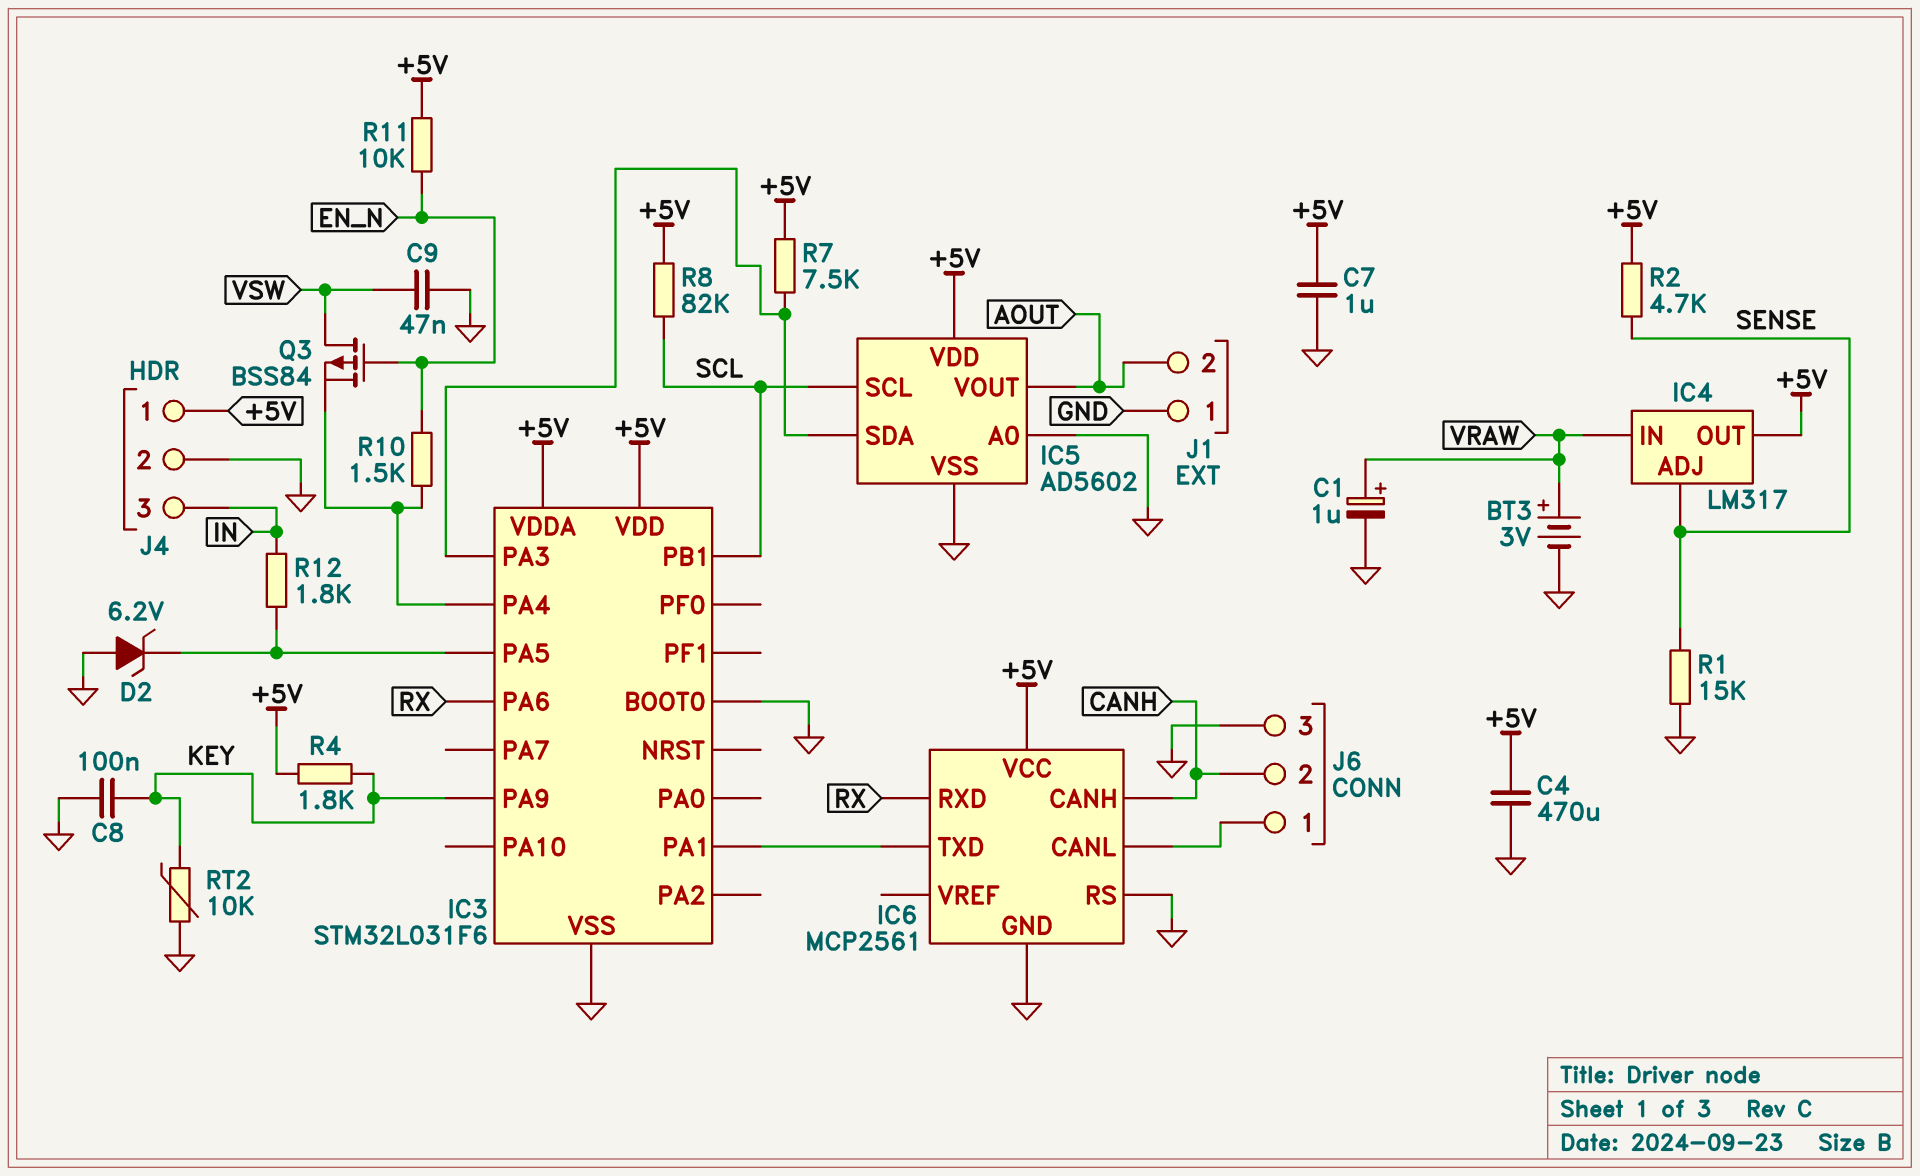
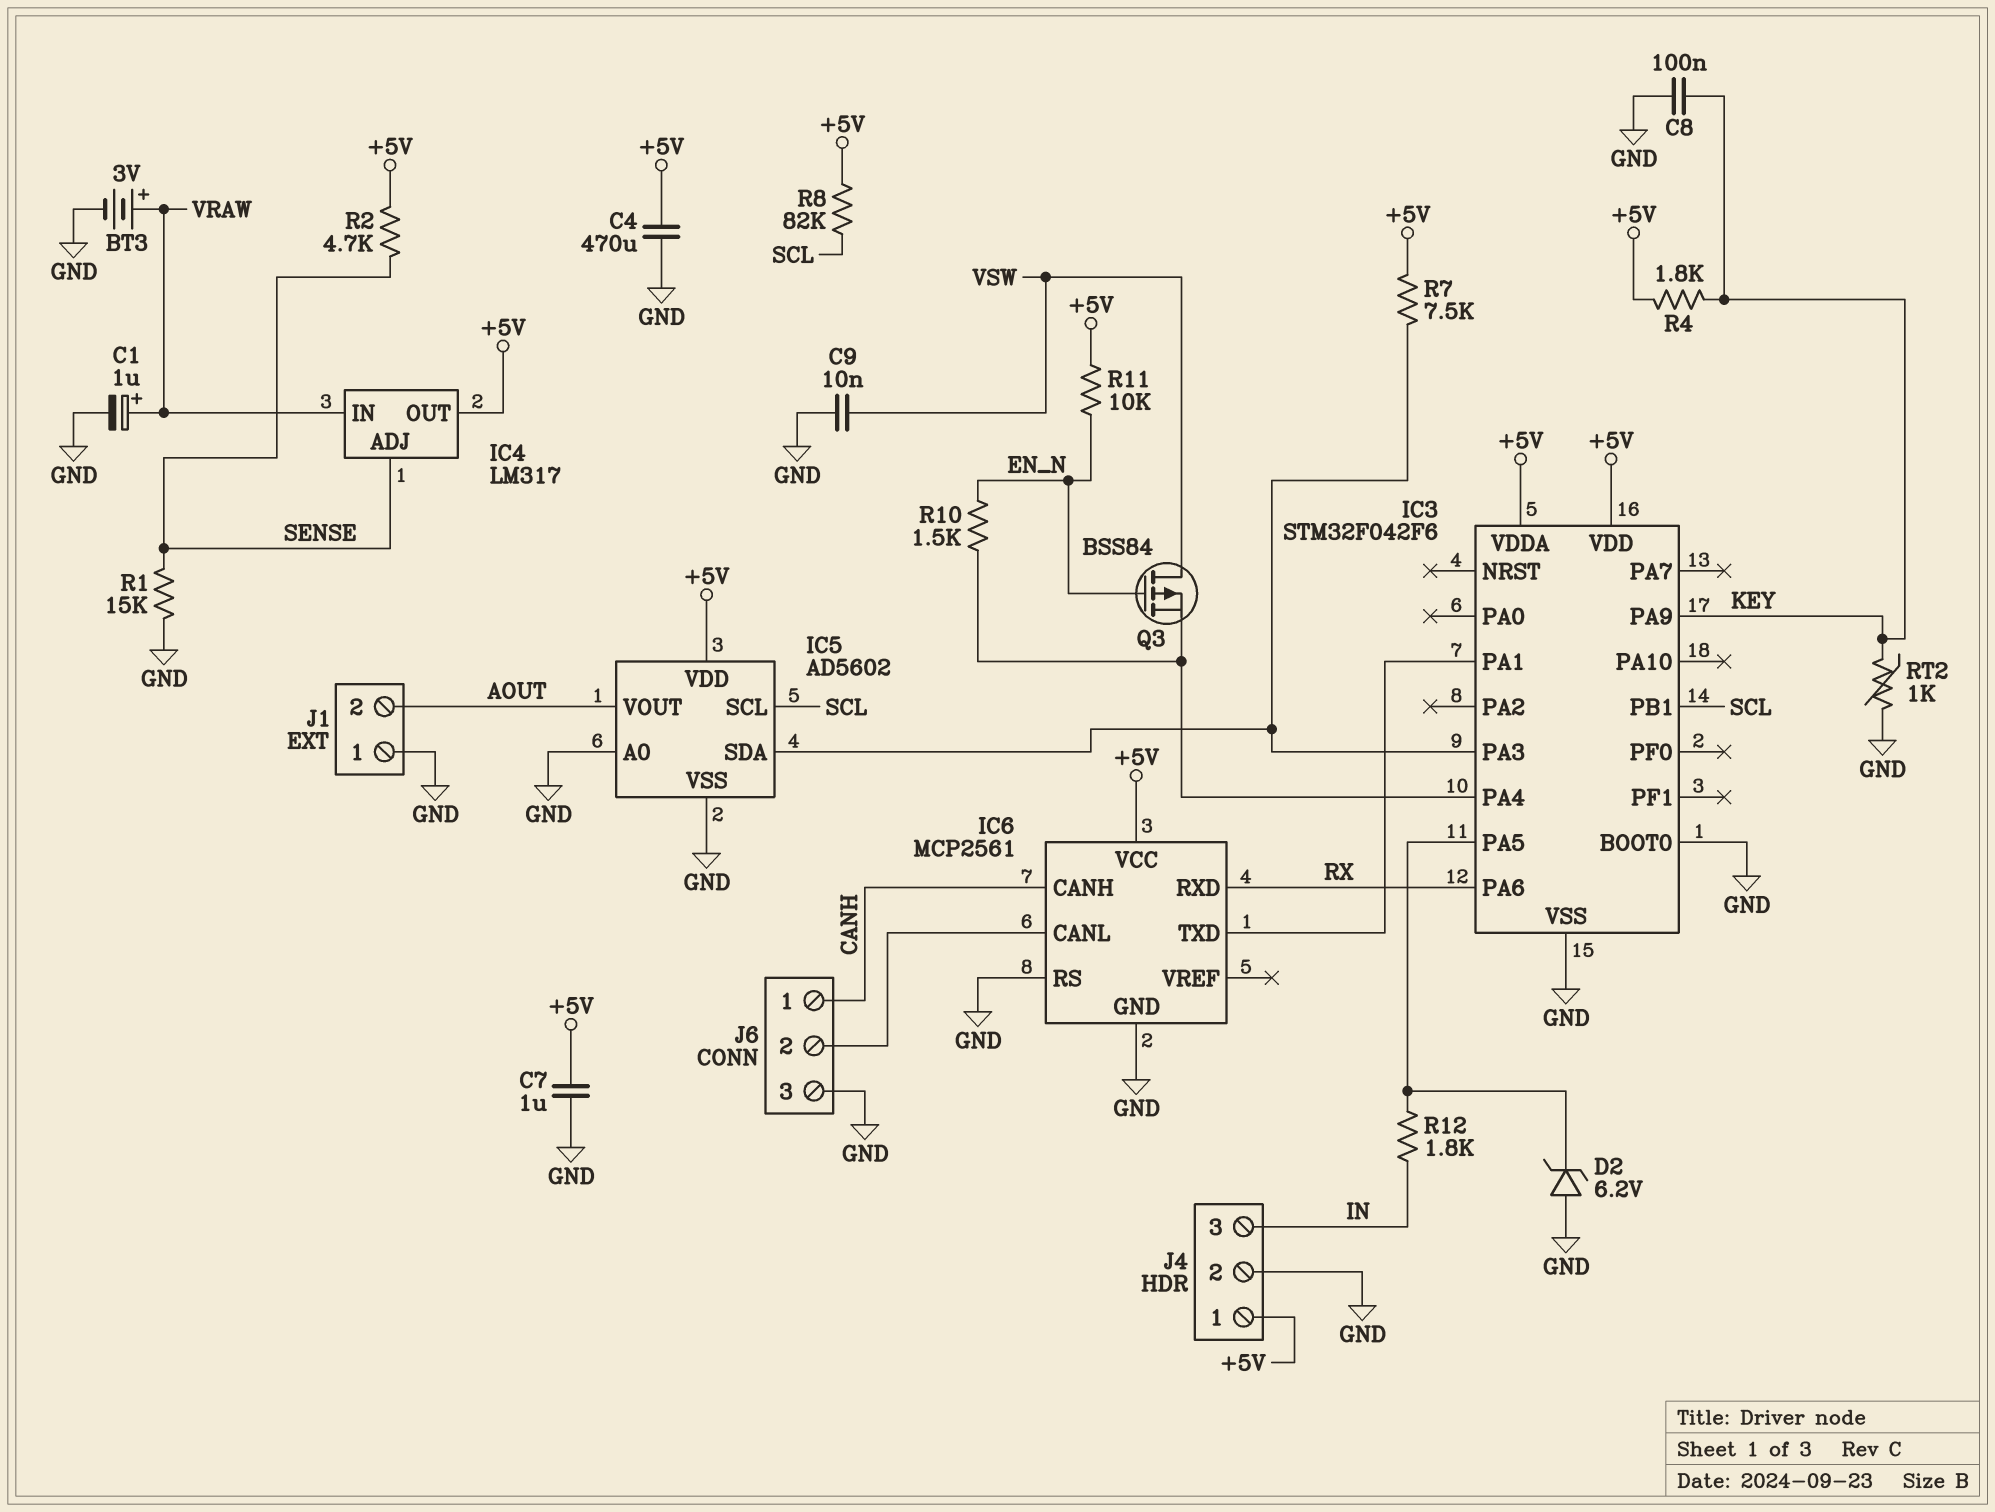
C9: 47nF (GND, VSW) -> 10nF (GND, VSW)
IC3: STM32L031F6 -> STM32F042F6
J6 pin 1: IC6/CANL -> CANH
J6 pin 2: CANH -> IC6/CANL
RT2: 10k (GND, KEY) -> 1k (GND, KEY)

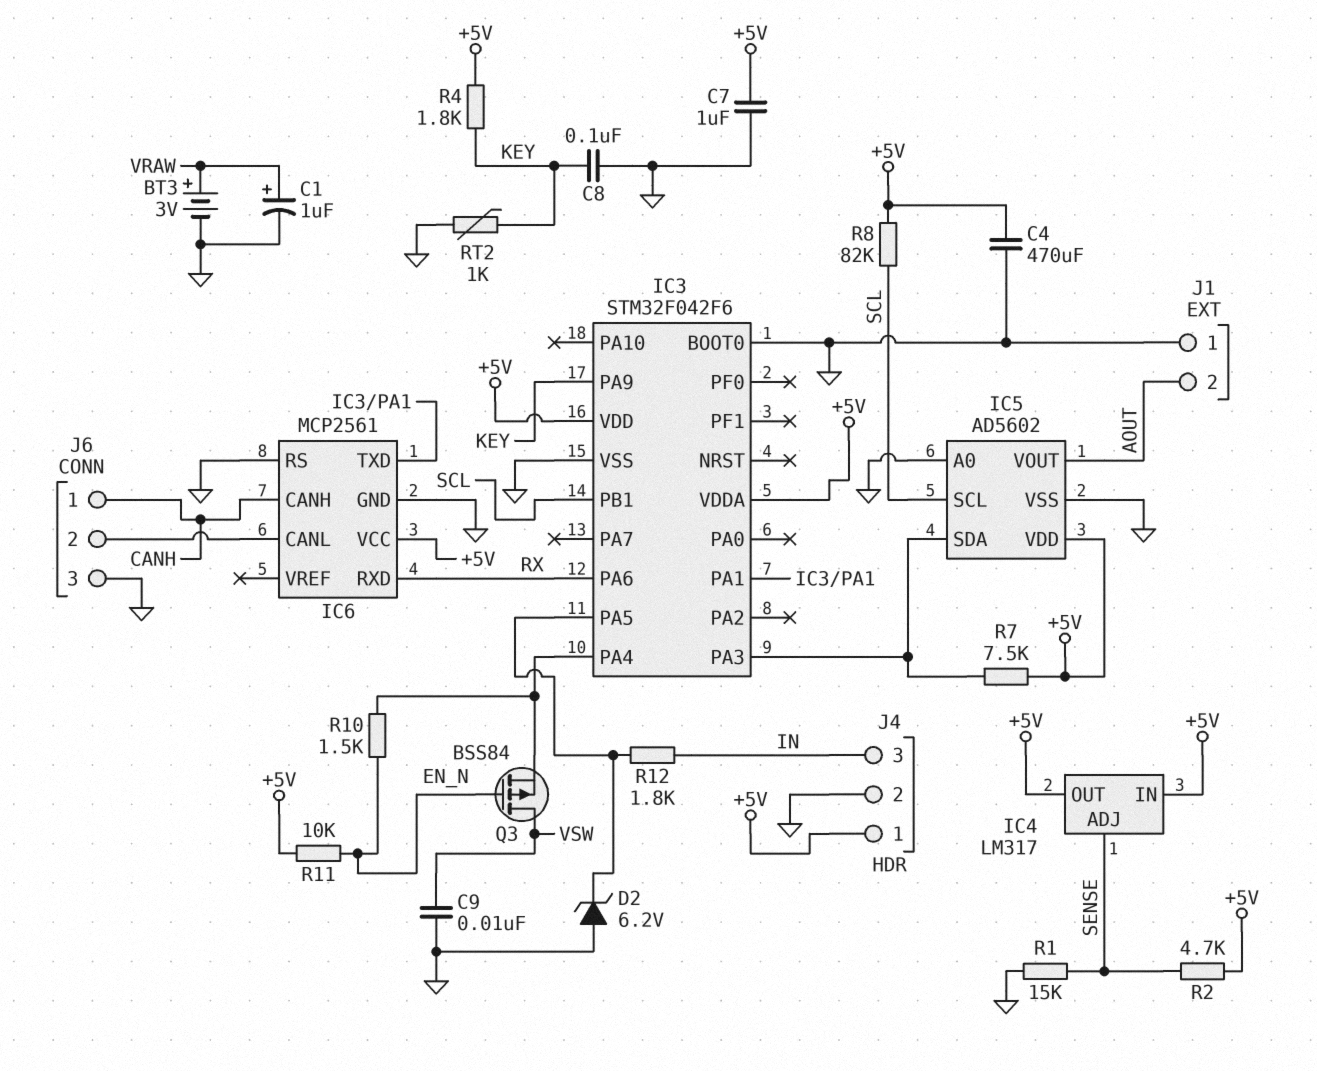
IC4 pin IN: VRAW -> +5V

